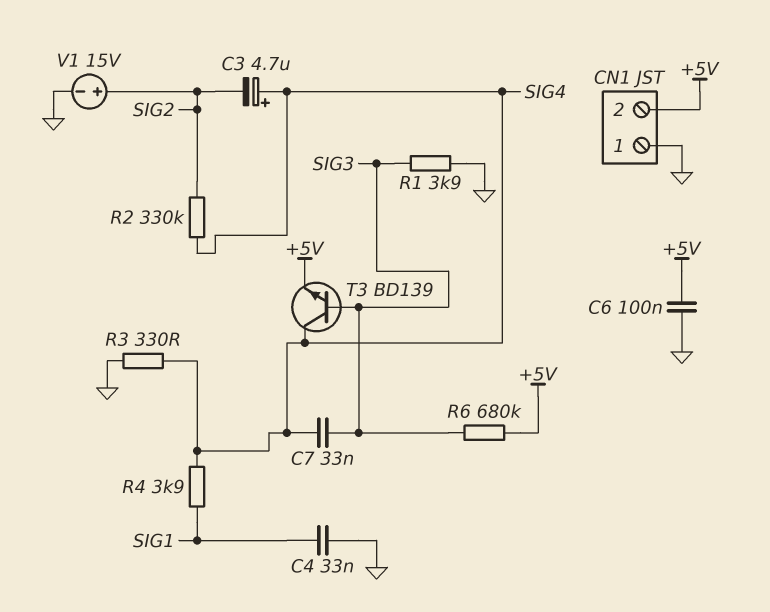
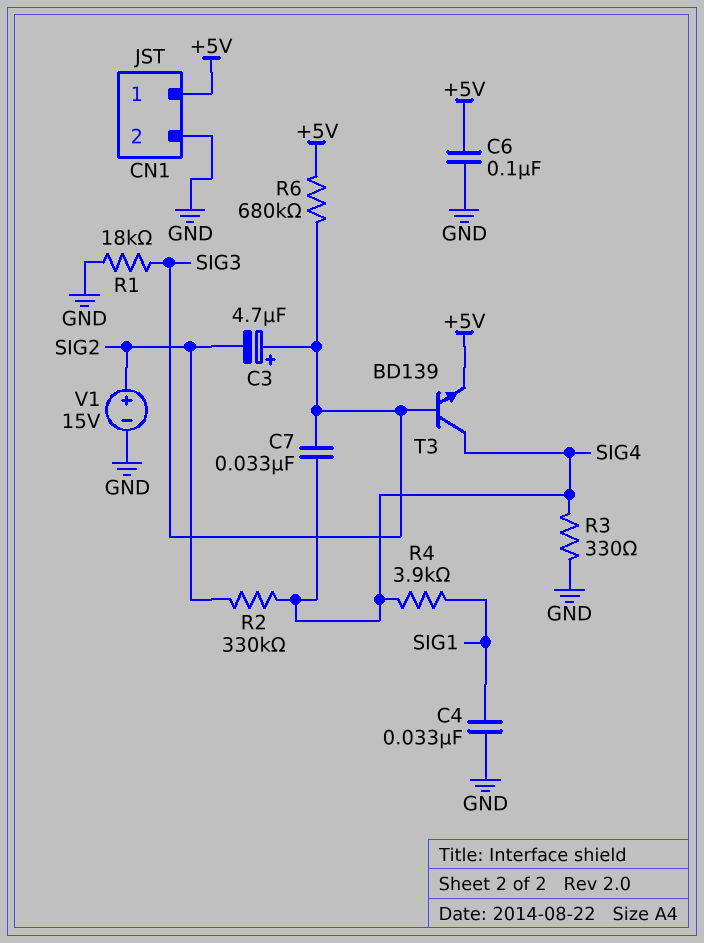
C3: 4.7uF (plus SIG4, minus SIG2) -> 4.7uF (plus SIG3, minus SIG2)
CN1 pin 1: GND -> +5V
CN1 pin 2: +5V -> GND
R1: 3.9k (GND, SIG3) -> 18k (GND, SIG3)

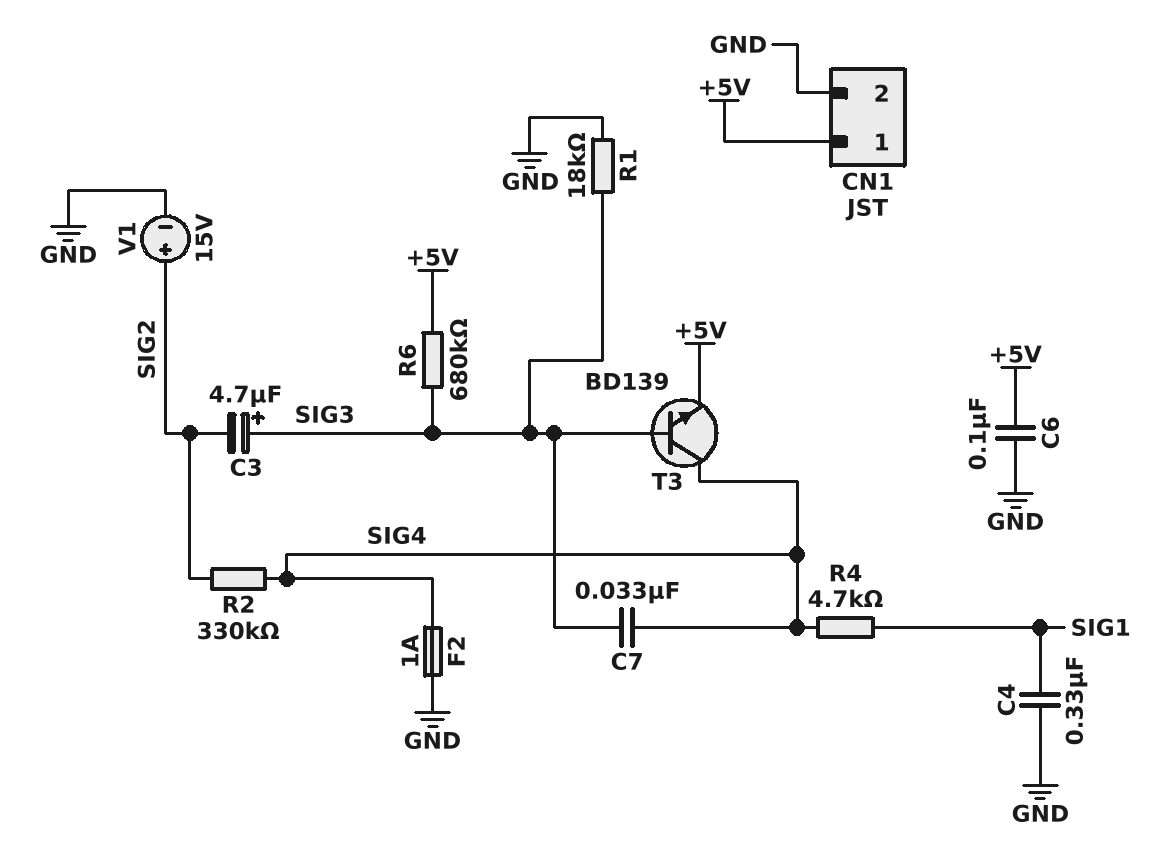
C4: 33nF (GND, SIG1) -> 330nF (GND, SIG1)
F2: none -> 1A (GND, SIG4)
R3: 330 (GND, SIG4) -> none
R4: 3.9k (SIG1, SIG4) -> 4.7k (SIG1, SIG4)

